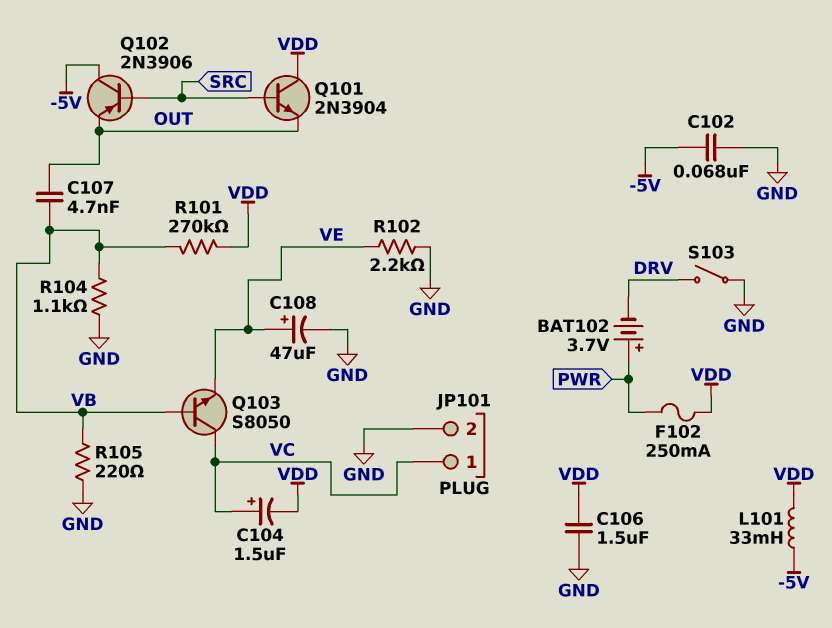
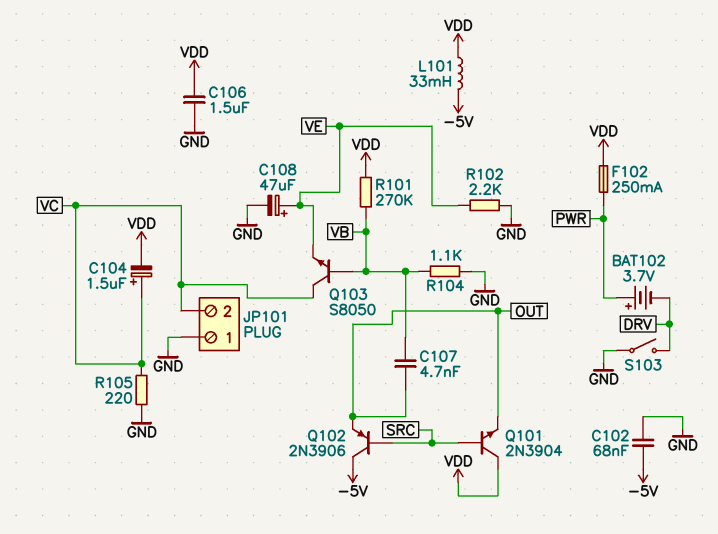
JP101 pin 1: VC -> GND
JP101 pin 2: GND -> VC
R105: 220 (GND, VB) -> 220 (GND, VC)

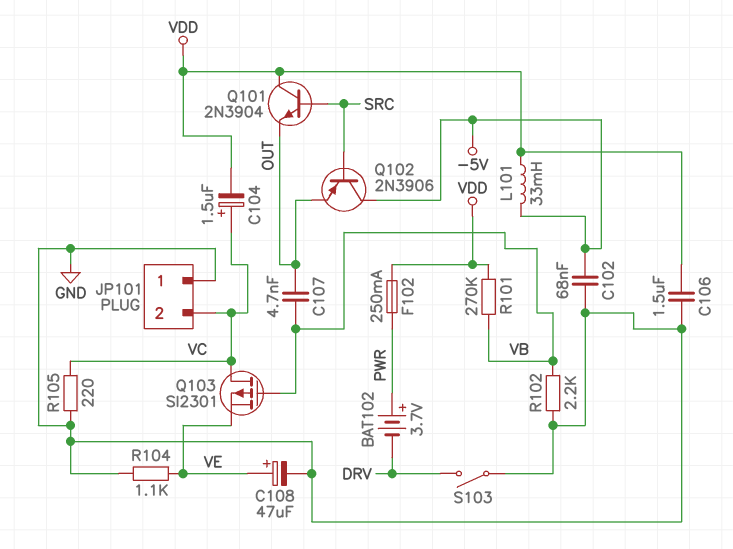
Q103: NPN S8050 (B VB, C VC, E VE) -> PMOS SI2301 (G VB, D VC, S VE)
R102: 2.2k (GND, VE) -> 2.2k (GND, VB)
R104: 1.1k (GND, VB) -> 1.1k (GND, VE)

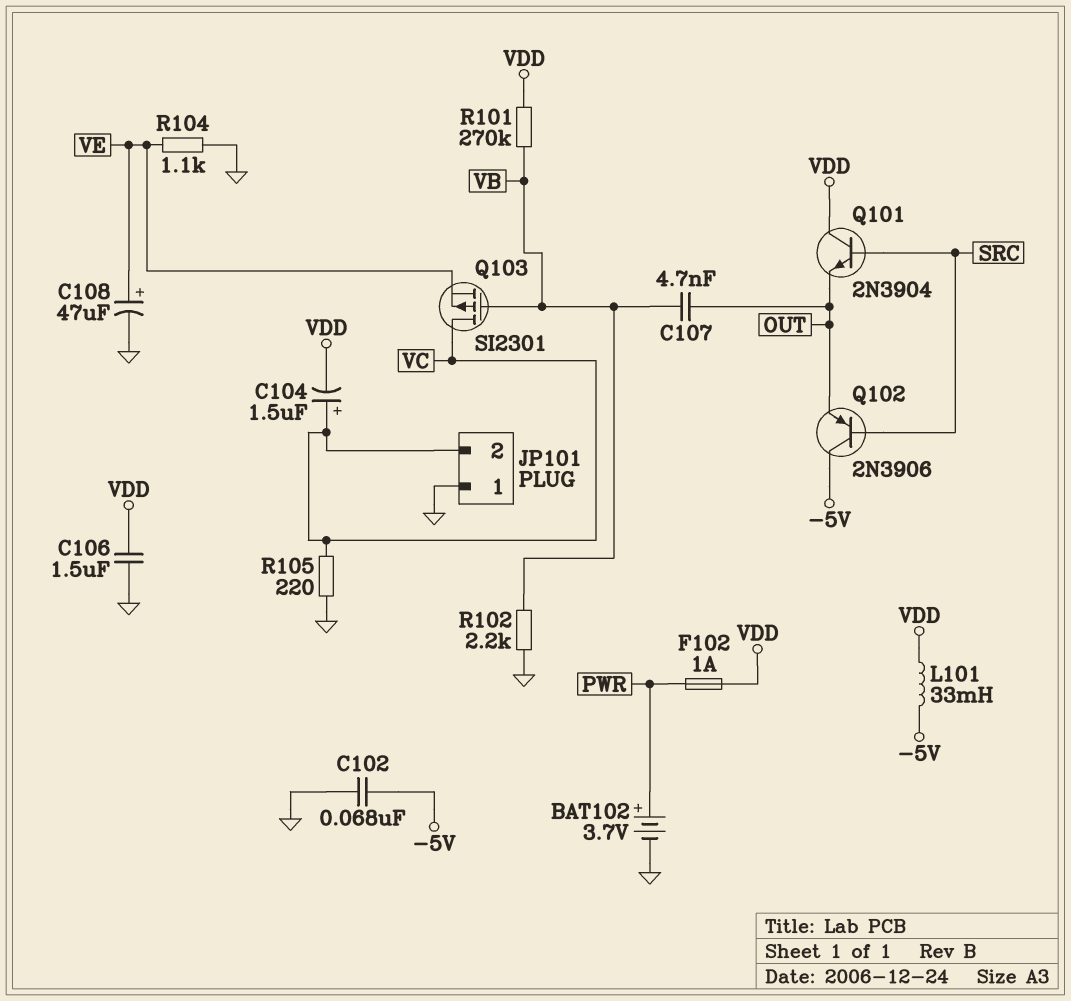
BAT102: 3.7V (plus PWR, minus DRV) -> 3.7V (plus PWR, minus GND)
F102: 250mA (PWR, VDD) -> 1A (PWR, VDD)
S103: switch (DRV, GND) -> none

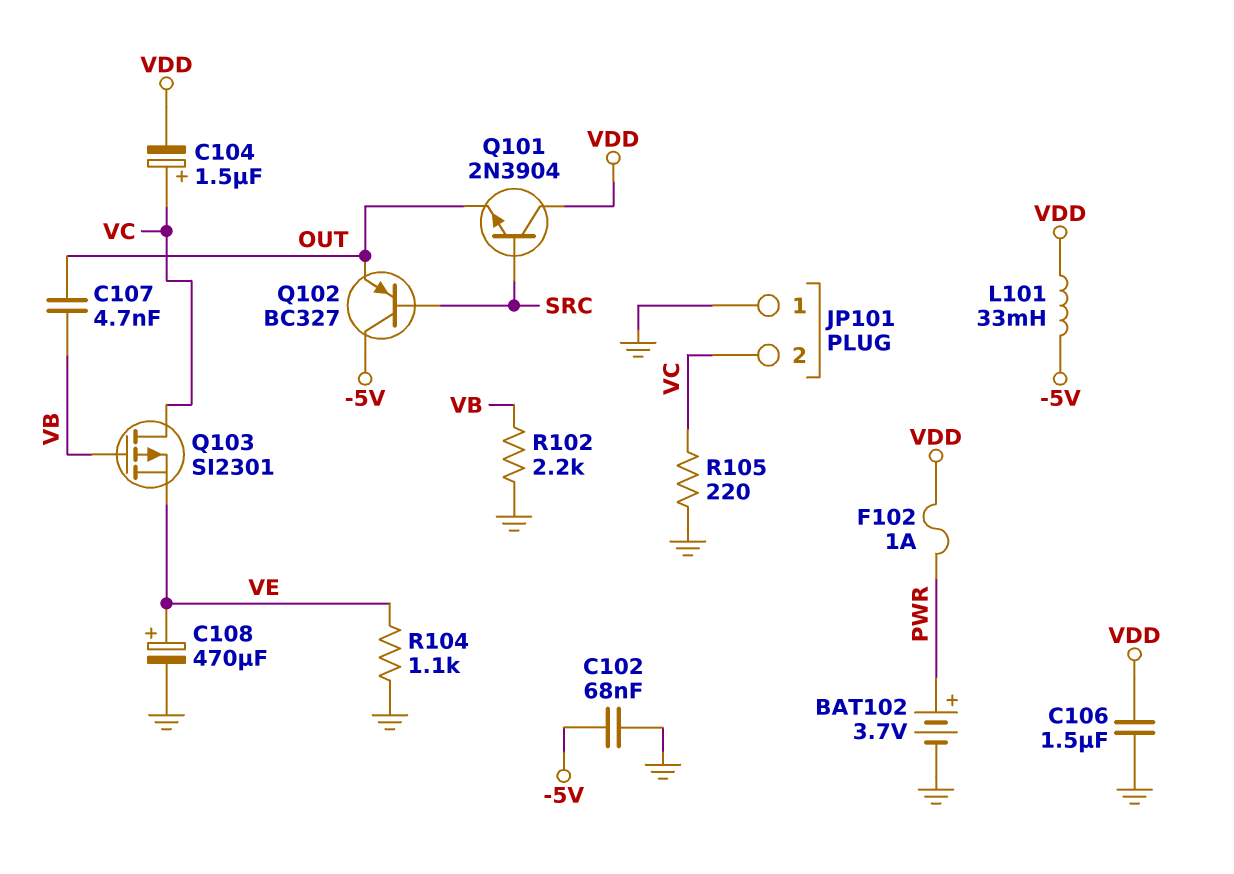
C108: 47uF (plus VE, minus GND) -> 470uF (plus VE, minus GND)
Q102: PNP 2N3906 (B SRC, C -5V, E OUT) -> PNP BC327 (B SRC, C -5V, E OUT)
R101: 270k (VB, VDD) -> none

